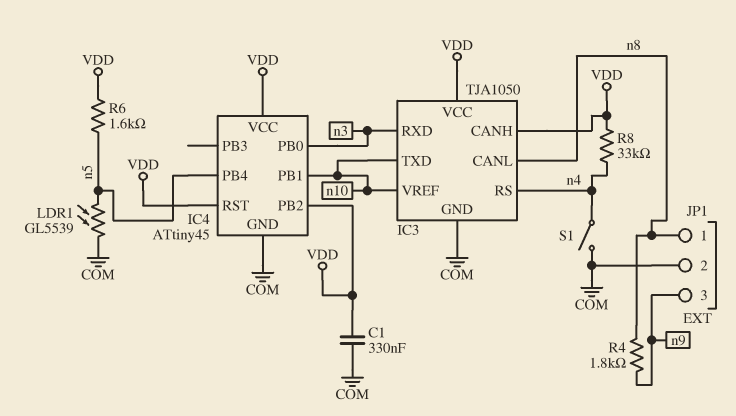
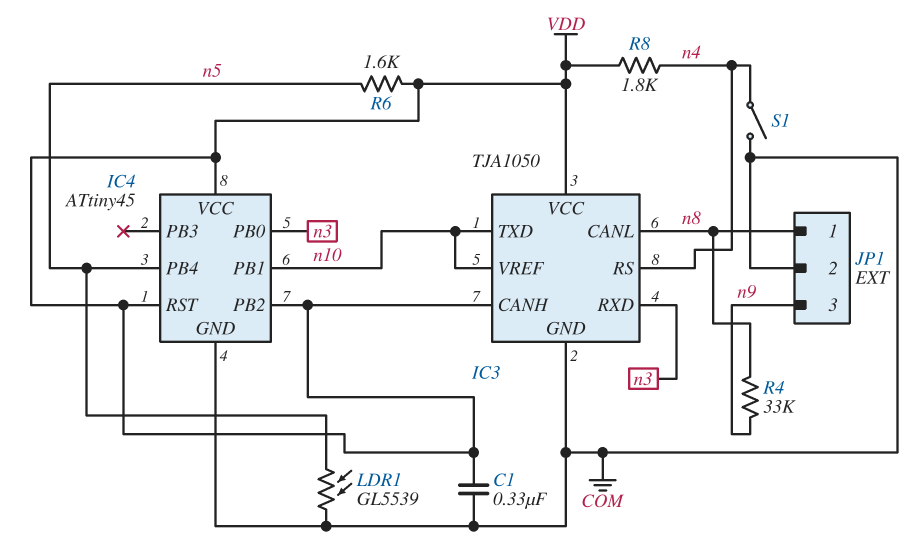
R4: 1.8k (n8, n9) -> 33k (n8, n9)
R8: 33k (VDD, n4) -> 1.8k (VDD, n4)

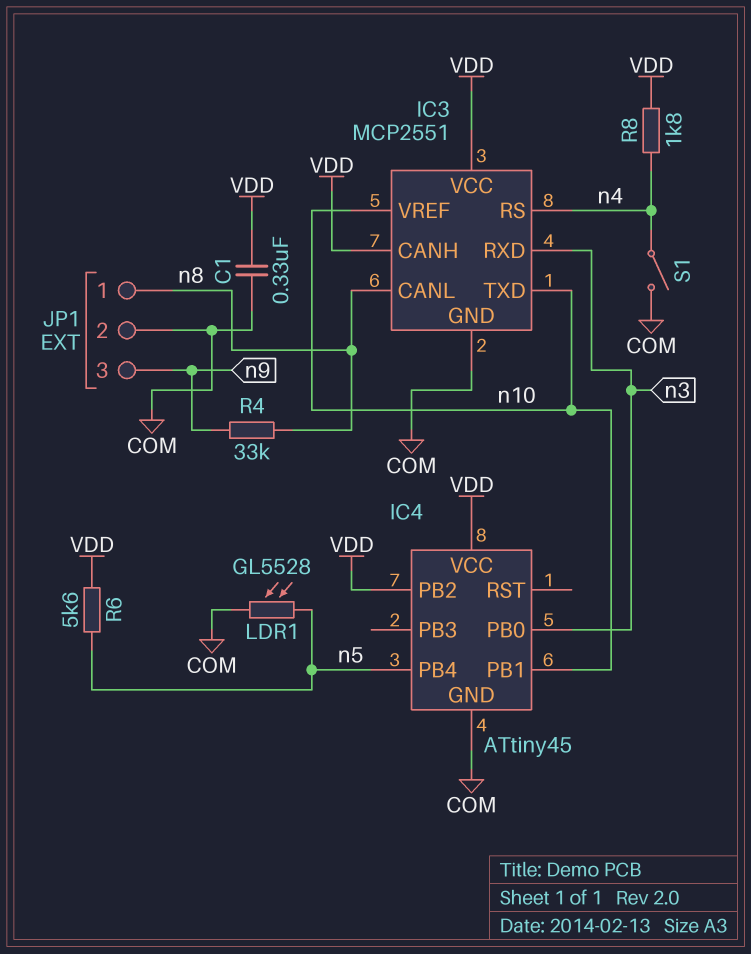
IC3: TJA1050 -> MCP2551
IC4 pin RST: VDD -> none
LDR1: GL5539 (COM, n5) -> GL5528 (COM, n5)
R6: 1.6k (VDD, n5) -> 5.6k (VDD, n5)

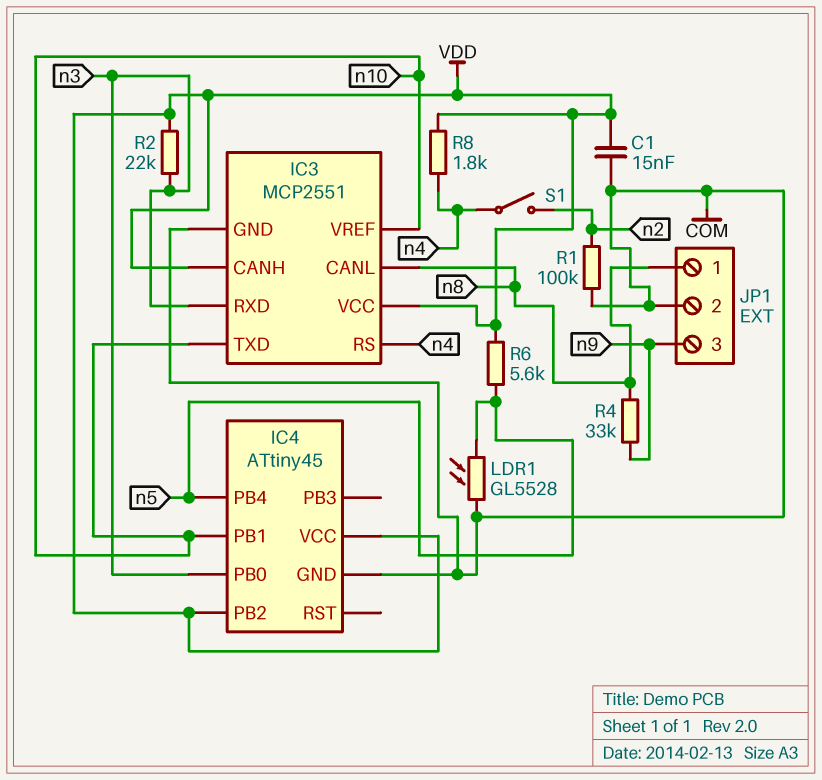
C1: 330nF (COM, VDD) -> 15nF (COM, VDD)
R1: none -> 100k (COM, n2)
R2: none -> 22k (VDD, n3)
S1: switch (COM, n4) -> switch (n2, n4)

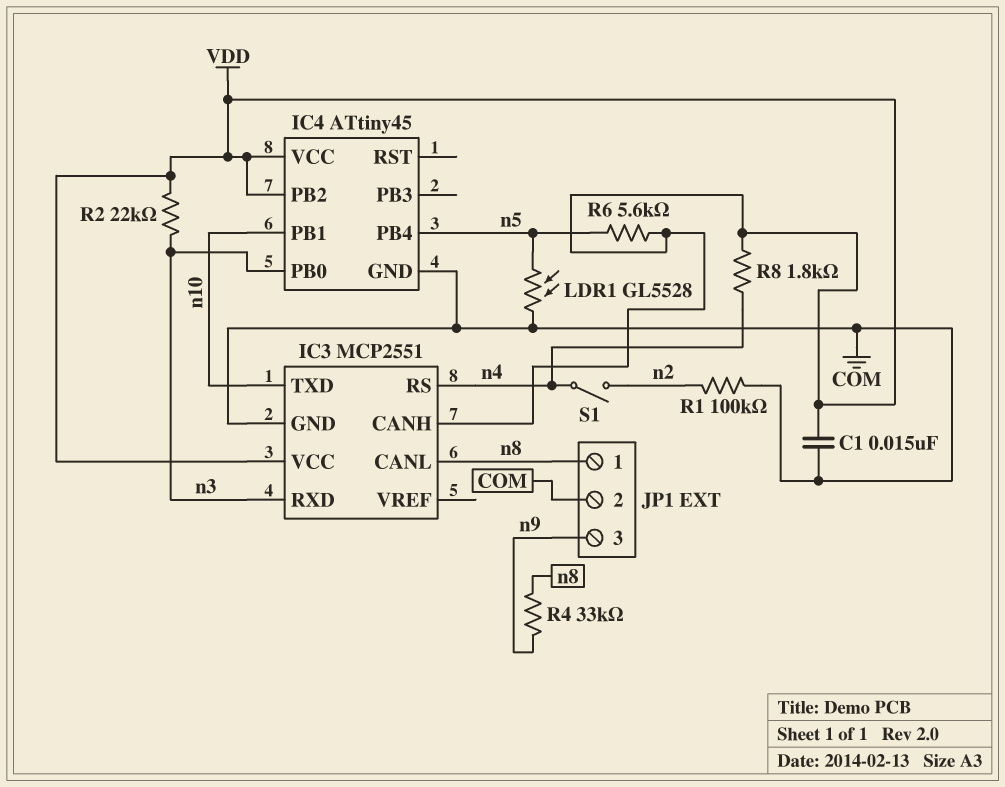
IC3 pin VREF: n10 -> none

